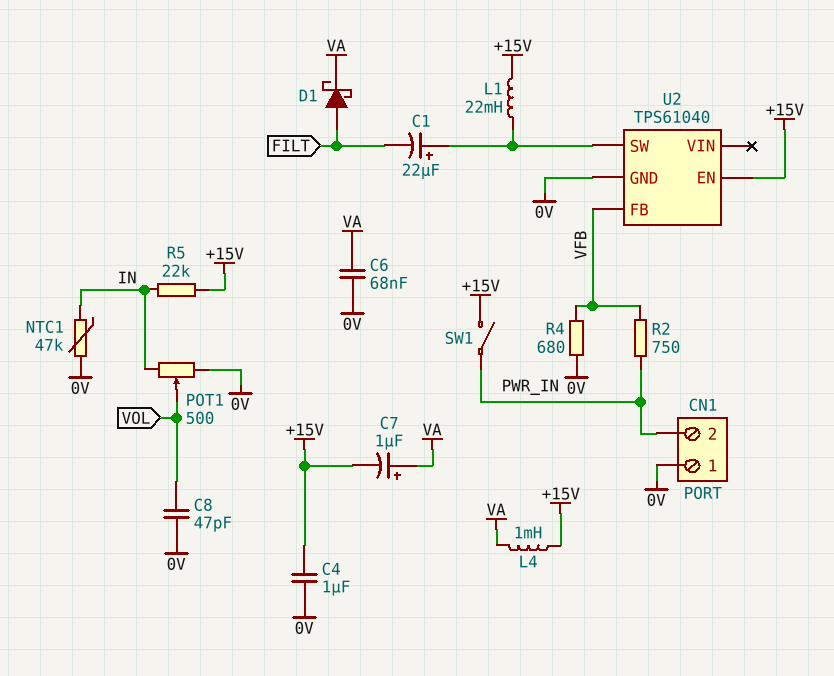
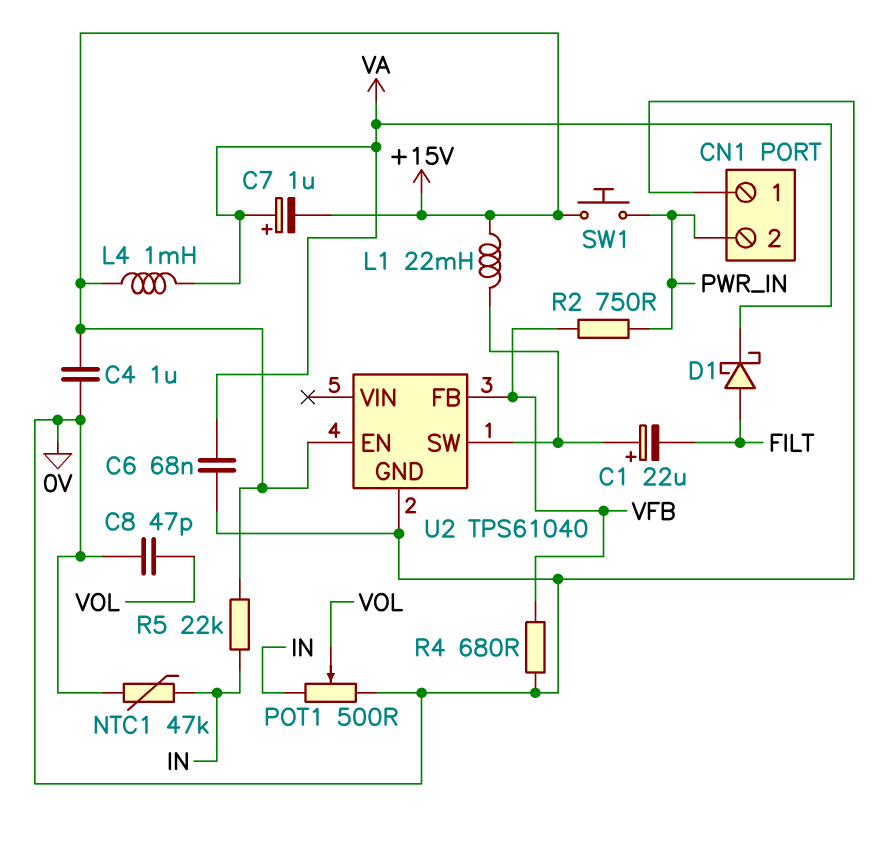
SW1: switch (+15V, PWR_IN) -> button (+15V, PWR_IN)

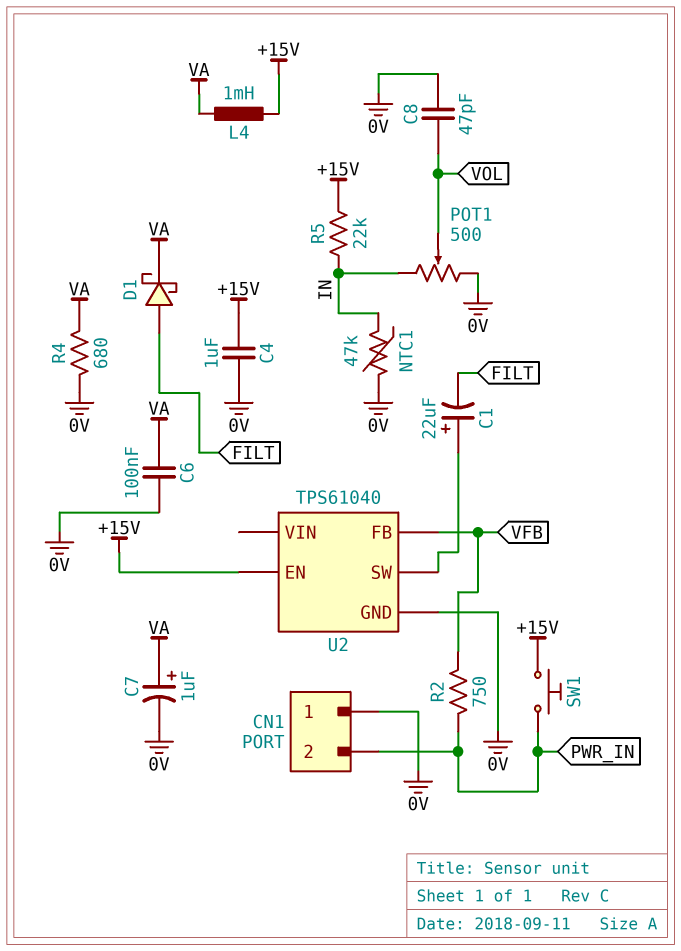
C6: 68nF (0V, VA) -> 100nF (0V, VA)
C7: 1uF (plus VA, minus +15V) -> 1uF (plus VA, minus 0V)
L1: 22mH (+15V, U2/SW) -> none
R4: 680 (0V, VFB) -> 680 (0V, VA)

